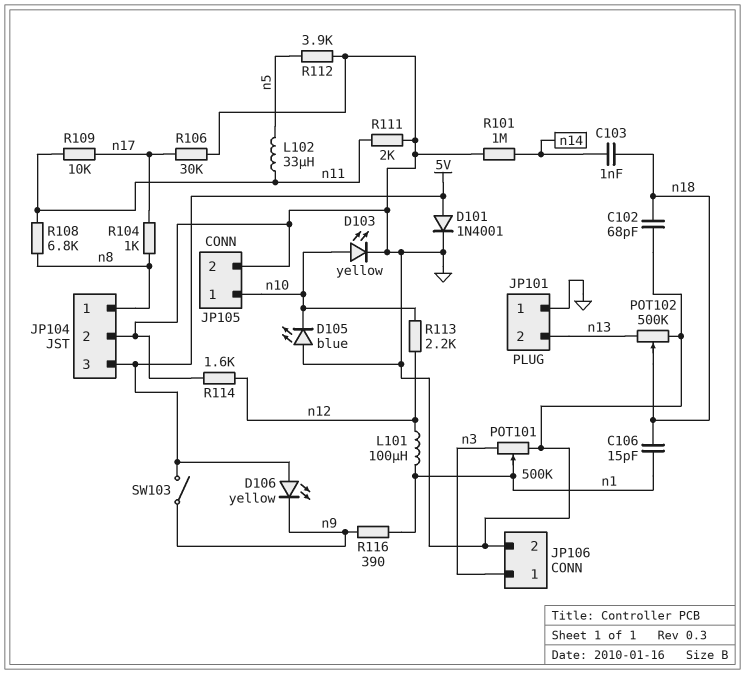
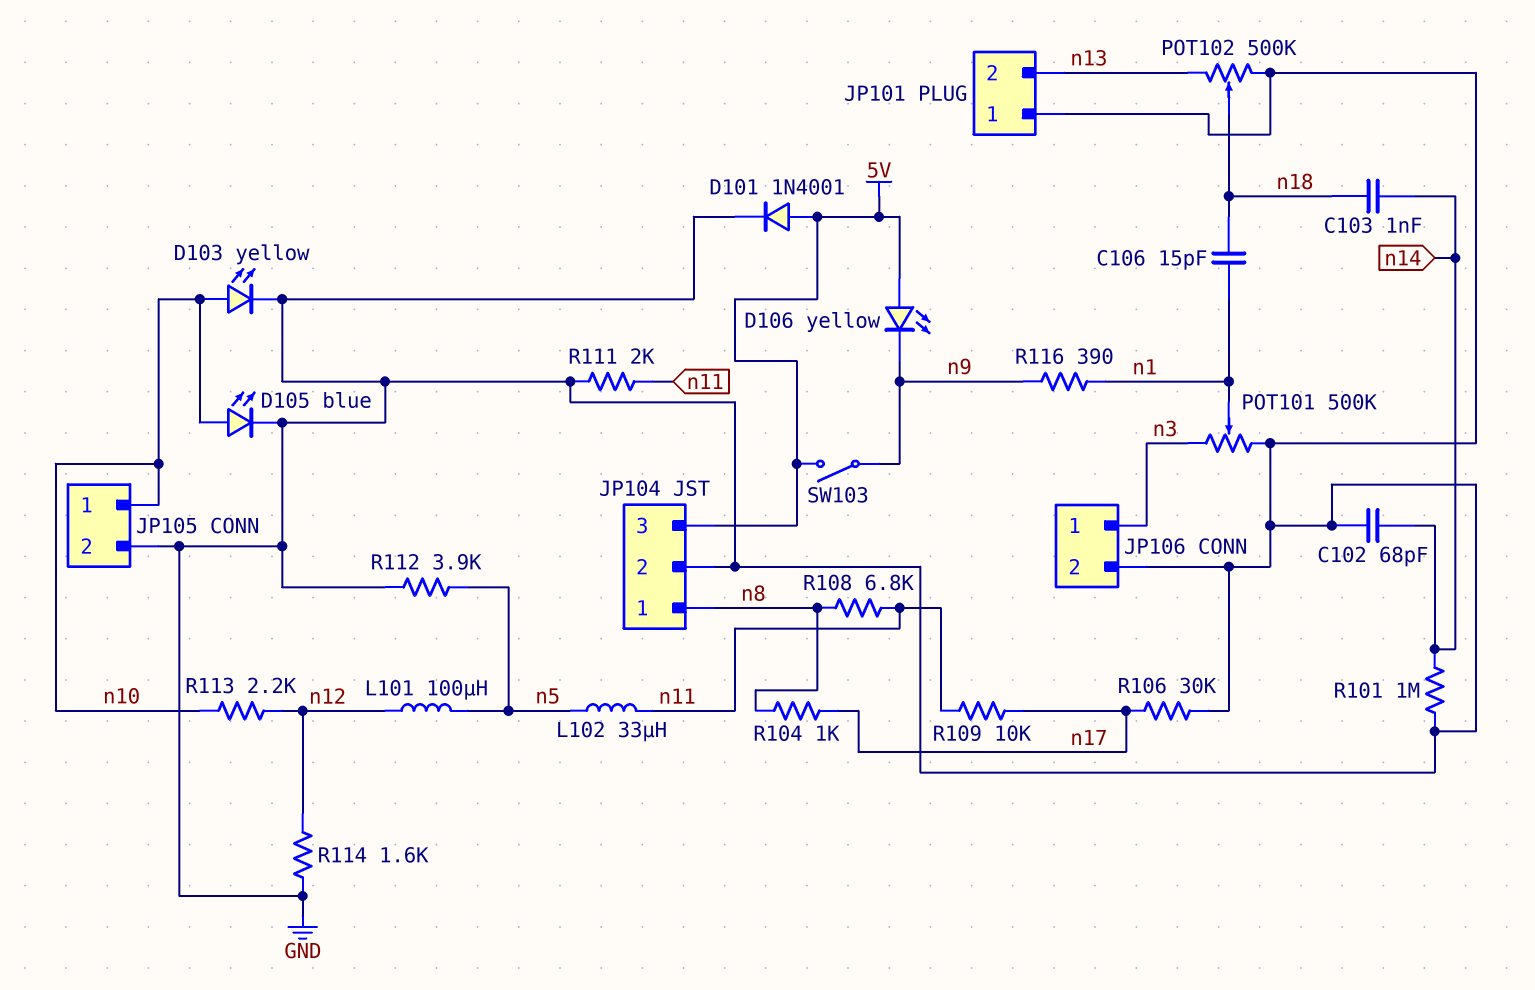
C102: 68pF (GND, n18) -> 68pF (GND, n14)
D105: LED blue (A GND, K n10) -> LED blue (A n10, K GND)
L101: 100uH (n1, n12) -> 100uH (n5, n12)

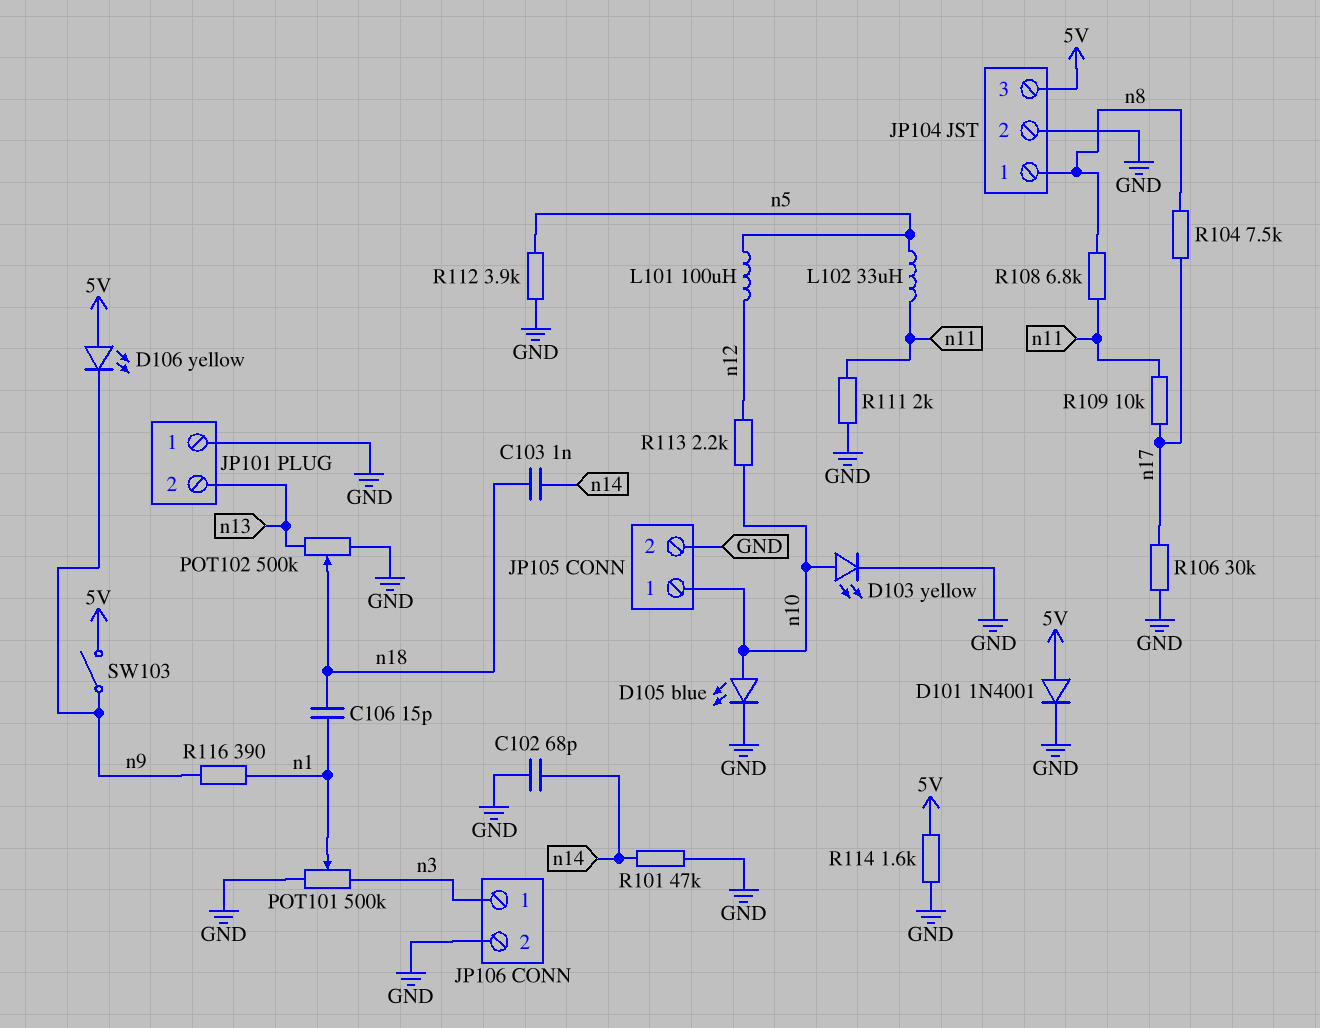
R101: 1M (GND, n14) -> 47k (GND, n14)
R104: 1k (n8, n17) -> 7.5k (n8, n17)
R114: 1.6k (GND, n12) -> 1.6k (5V, GND)

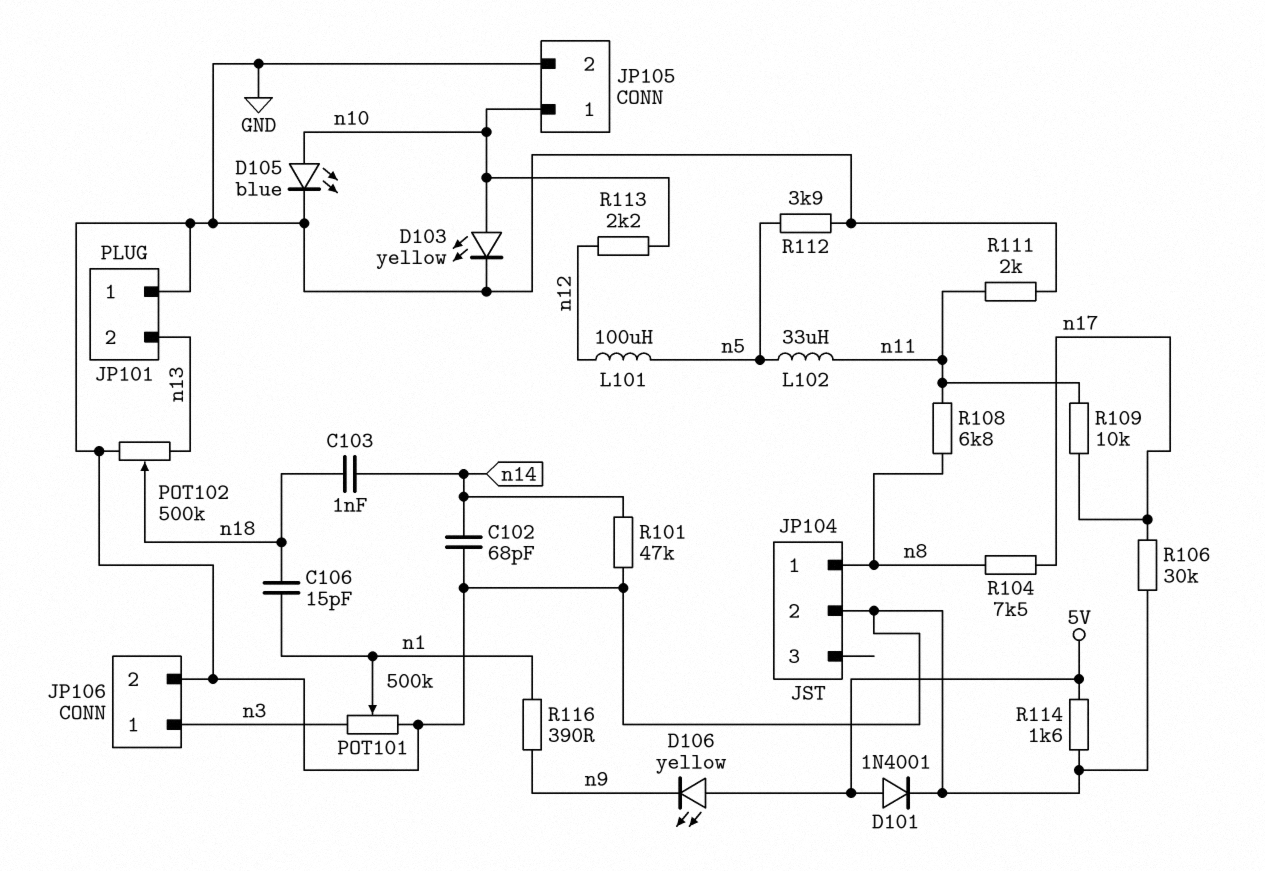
JP104 pin 3: 5V -> none
SW103: switch (5V, n9) -> none

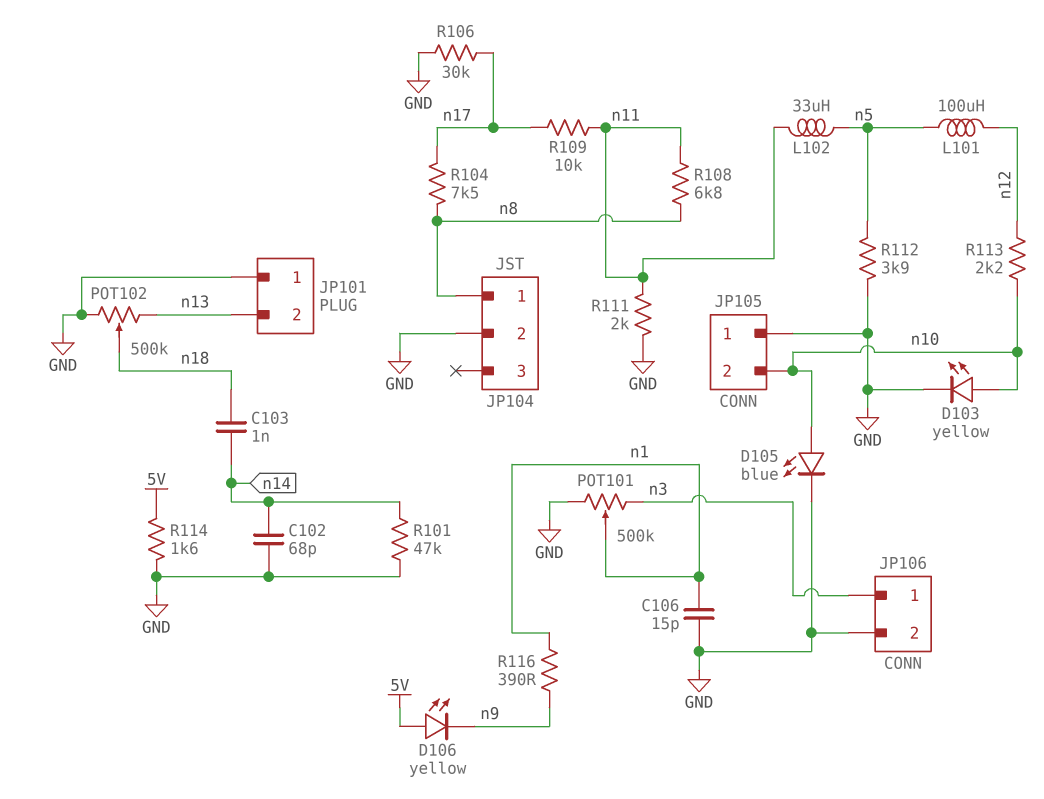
C106: 15pF (n1, n18) -> 15pF (GND, n1)
D101: diode 1N4001 (A 5V, K GND) -> none
JP105 pin 1: n10 -> GND
JP105 pin 2: GND -> n10

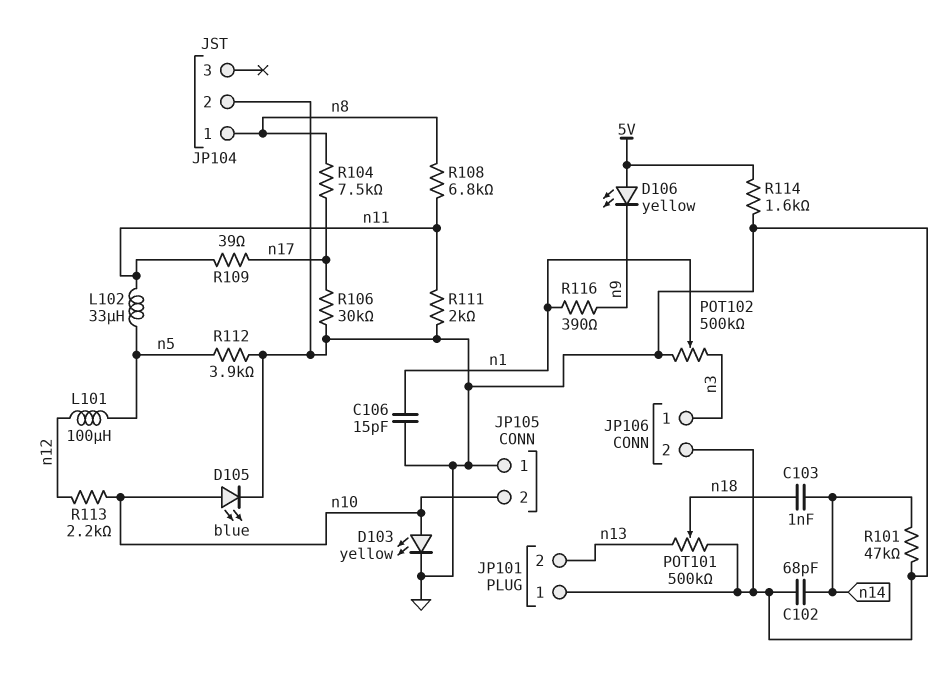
POT101: 500k (GND, n3, wiper n1) -> 500k (GND, n13, wiper n18)
POT102: 500k (GND, n13, wiper n18) -> 500k (GND, n3, wiper n1)
R109: 10k (n11, n17) -> 39 (n11, n17)

